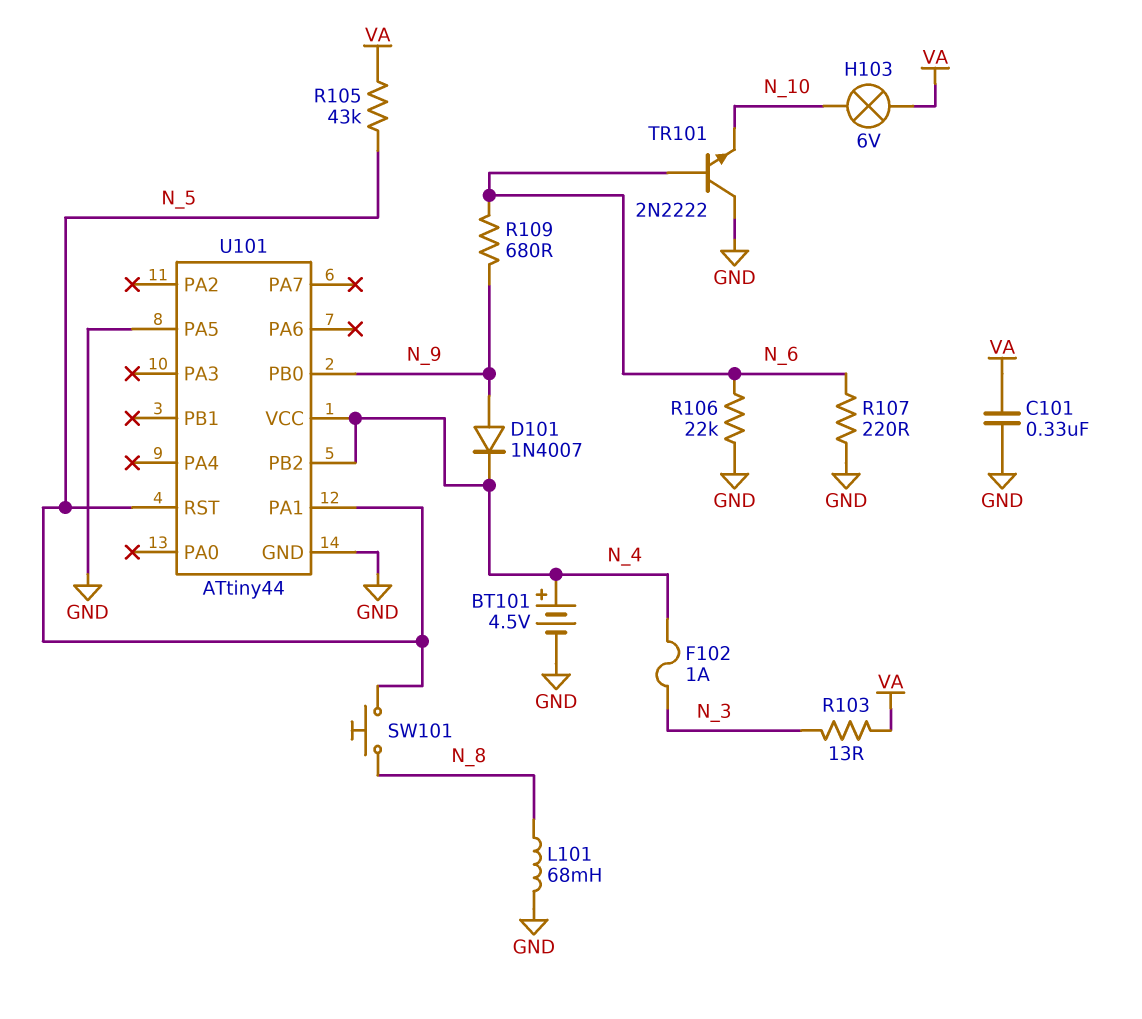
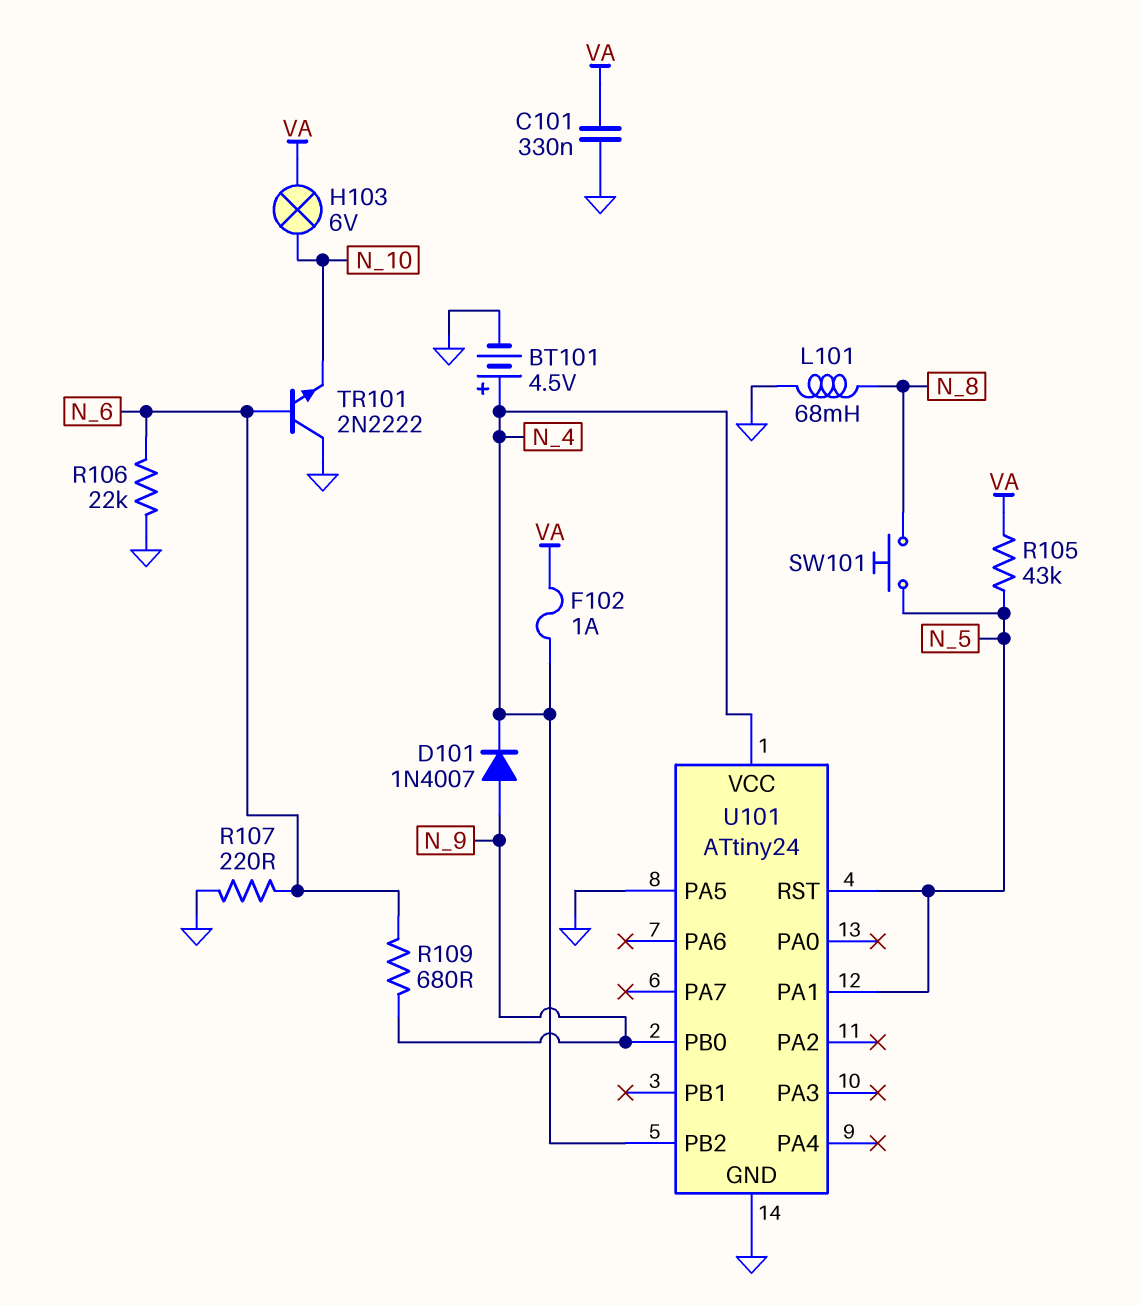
F102: 1A (N_3, N_4) -> 1A (N_4, VA)
R103: 13 (N_3, VA) -> none
U101: ATtiny44 -> ATtiny24

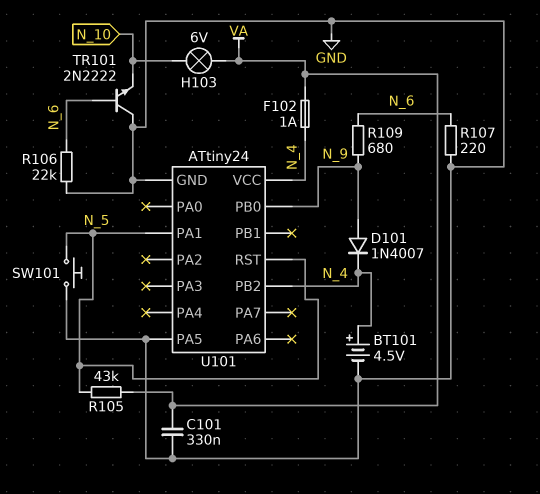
L101: 68mH (GND, N_8) -> none
SW101: button (N_5, N_8) -> button (GND, N_5)

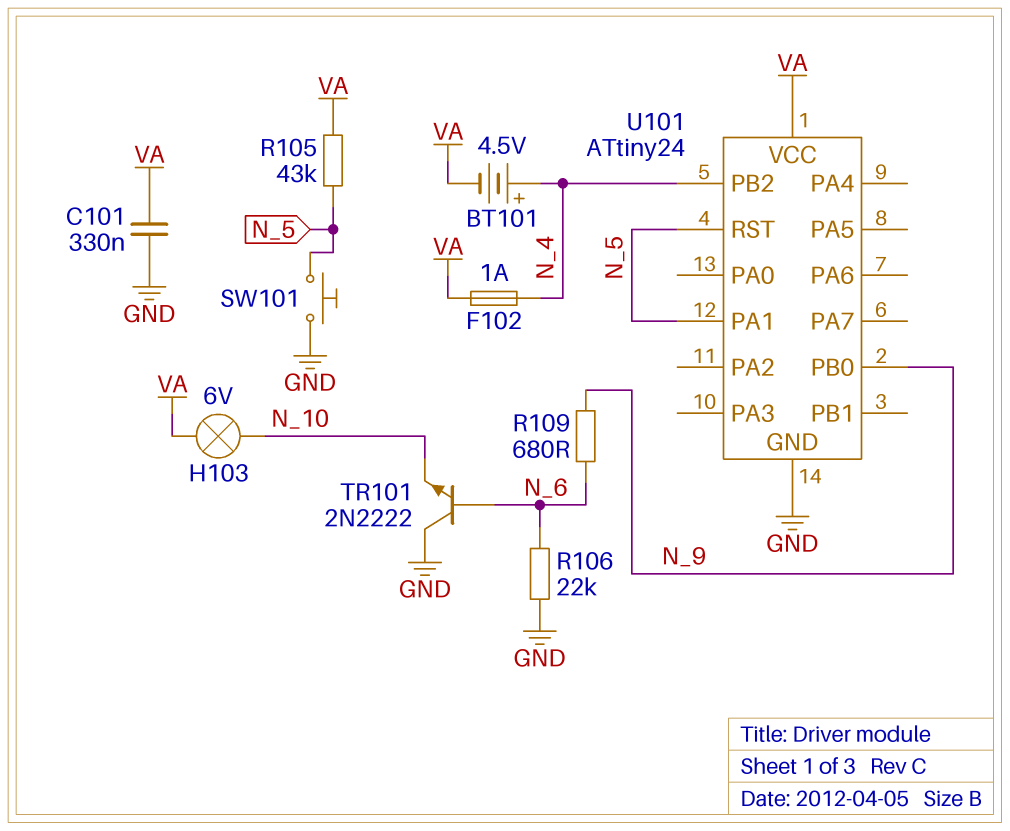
BT101: 4.5V (plus N_4, minus GND) -> 4.5V (plus N_4, minus VA)
D101: diode 1N4007 (A N_9, K N_4) -> none
R107: 220 (GND, N_6) -> none
U101 pin PA5: GND -> none
U101 pin VCC: N_4 -> VA

